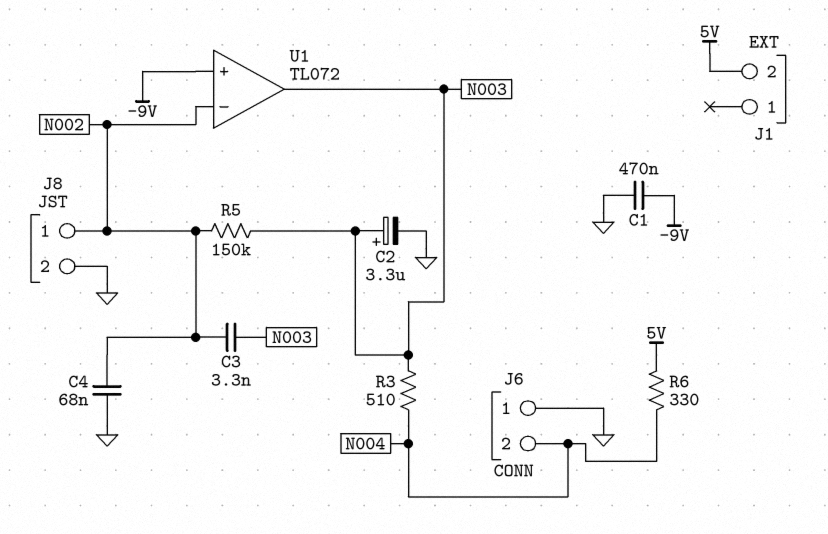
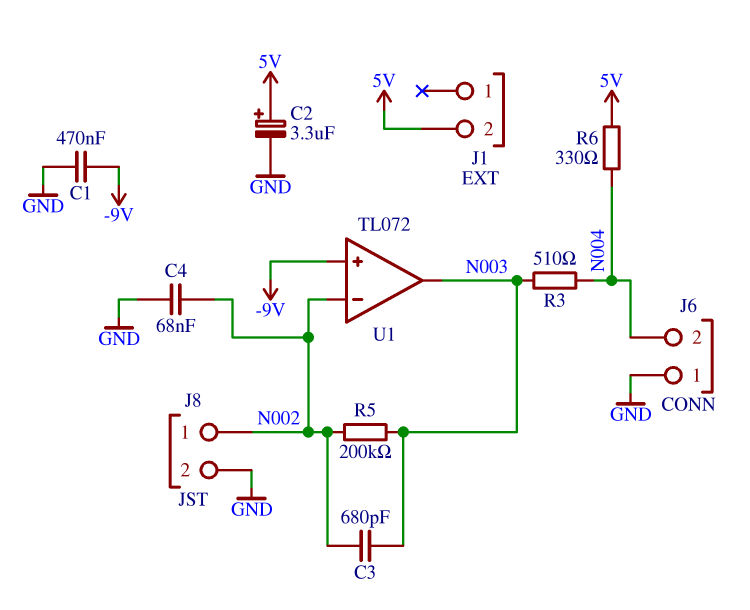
C2: 3.3uF (plus N003, minus GND) -> 3.3uF (plus 5V, minus GND)
C3: 3.3nF (N002, N003) -> 680pF (N002, N003)
R5: 150k (N002, N003) -> 200k (N002, N003)

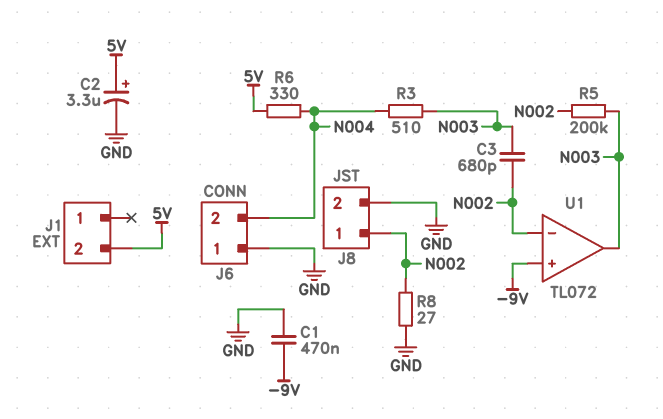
C4: 68nF (GND, N002) -> none
R8: none -> 27 (GND, N002)

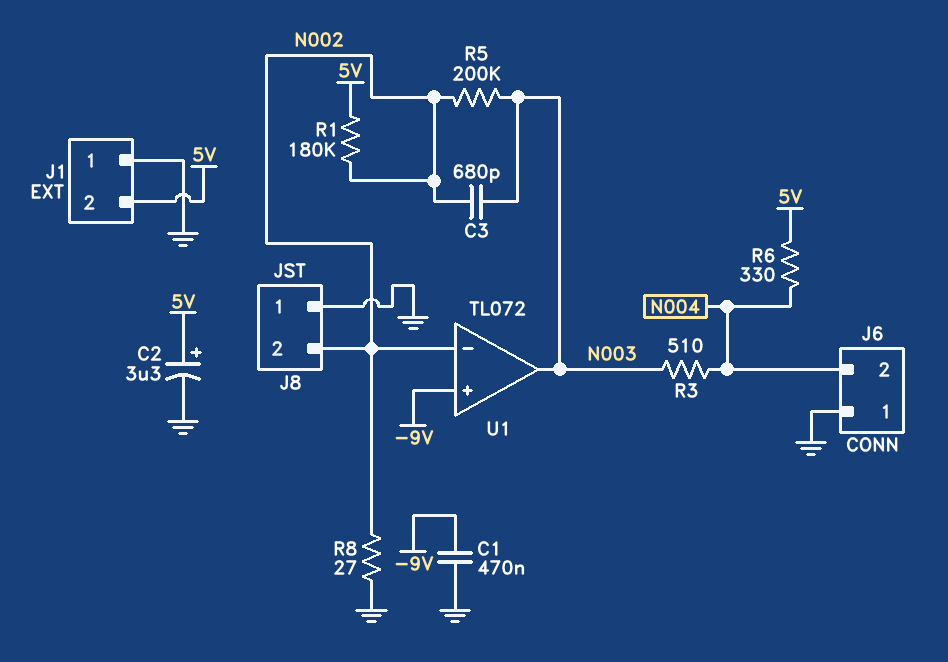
J1 pin 1: none -> GND
J8 pin 1: N002 -> GND
J8 pin 2: GND -> N002
R1: none -> 180k (5V, N002)

